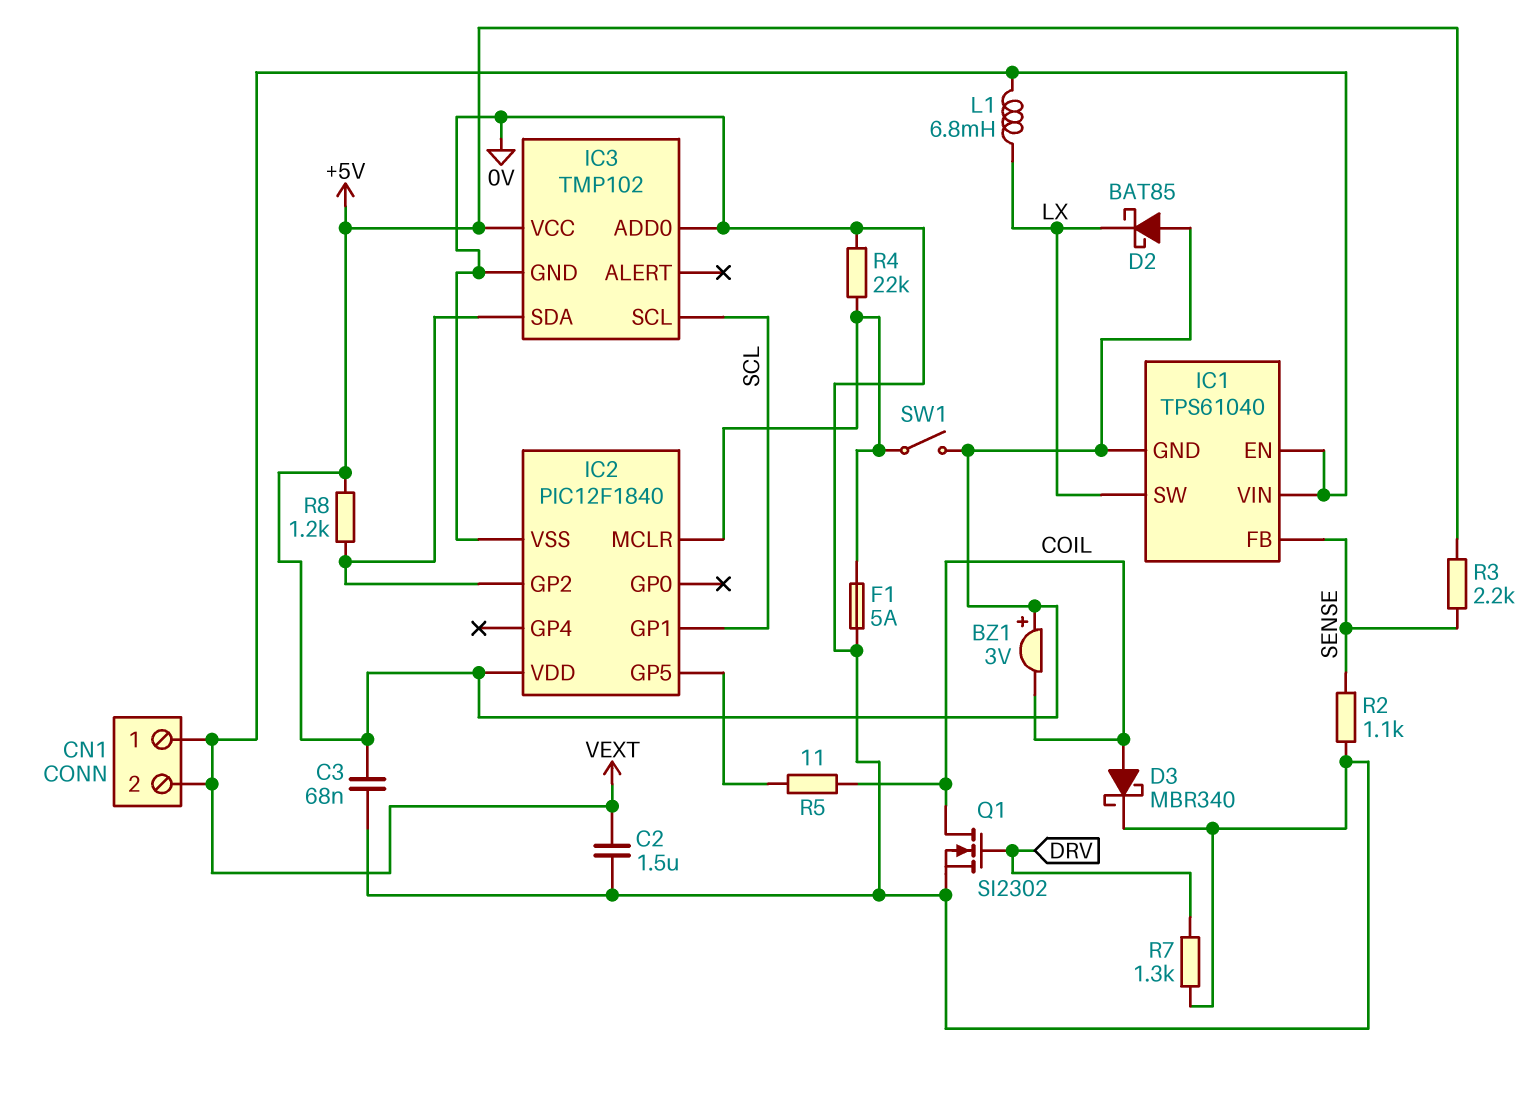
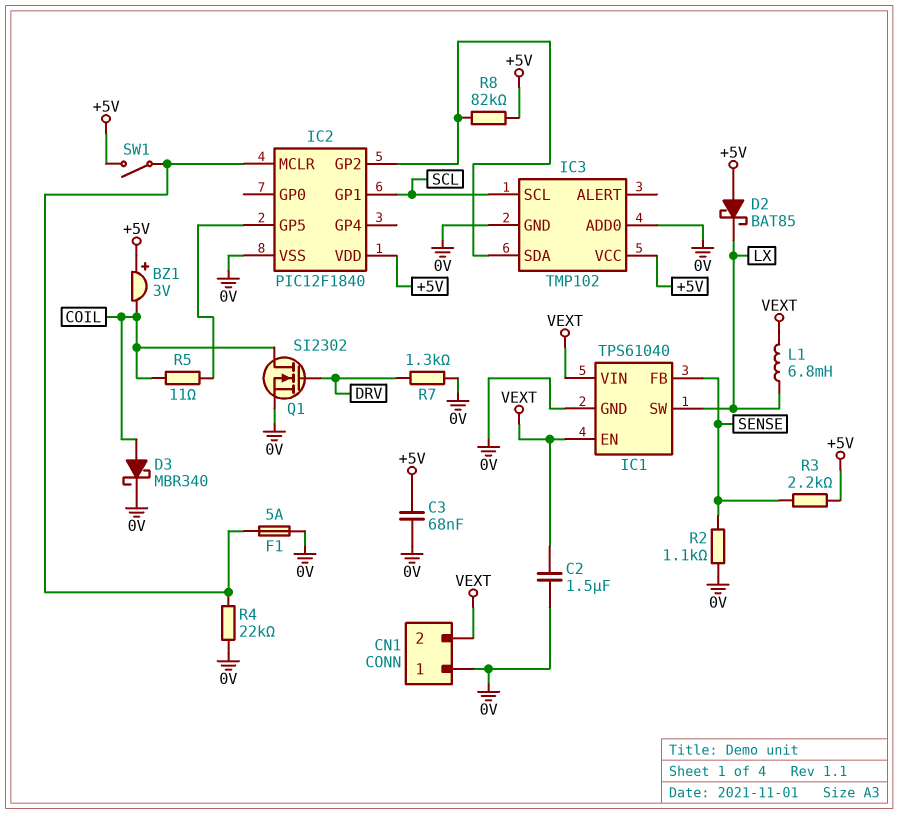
CN1 pin 1: VEXT -> 0V
IC1 pin GND: +5V -> 0V
R8: 1.2k (+5V, IC2/GP2) -> 82k (+5V, IC2/GP2)

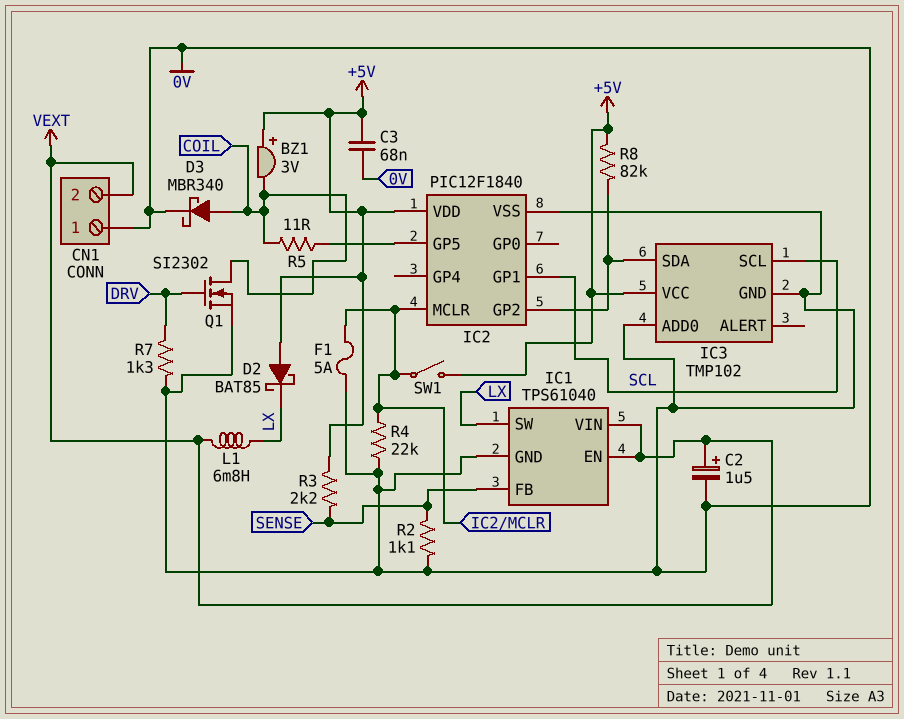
C2: 1.5uF (0V, VEXT) -> 1.5uF (plus VEXT, minus 0V)

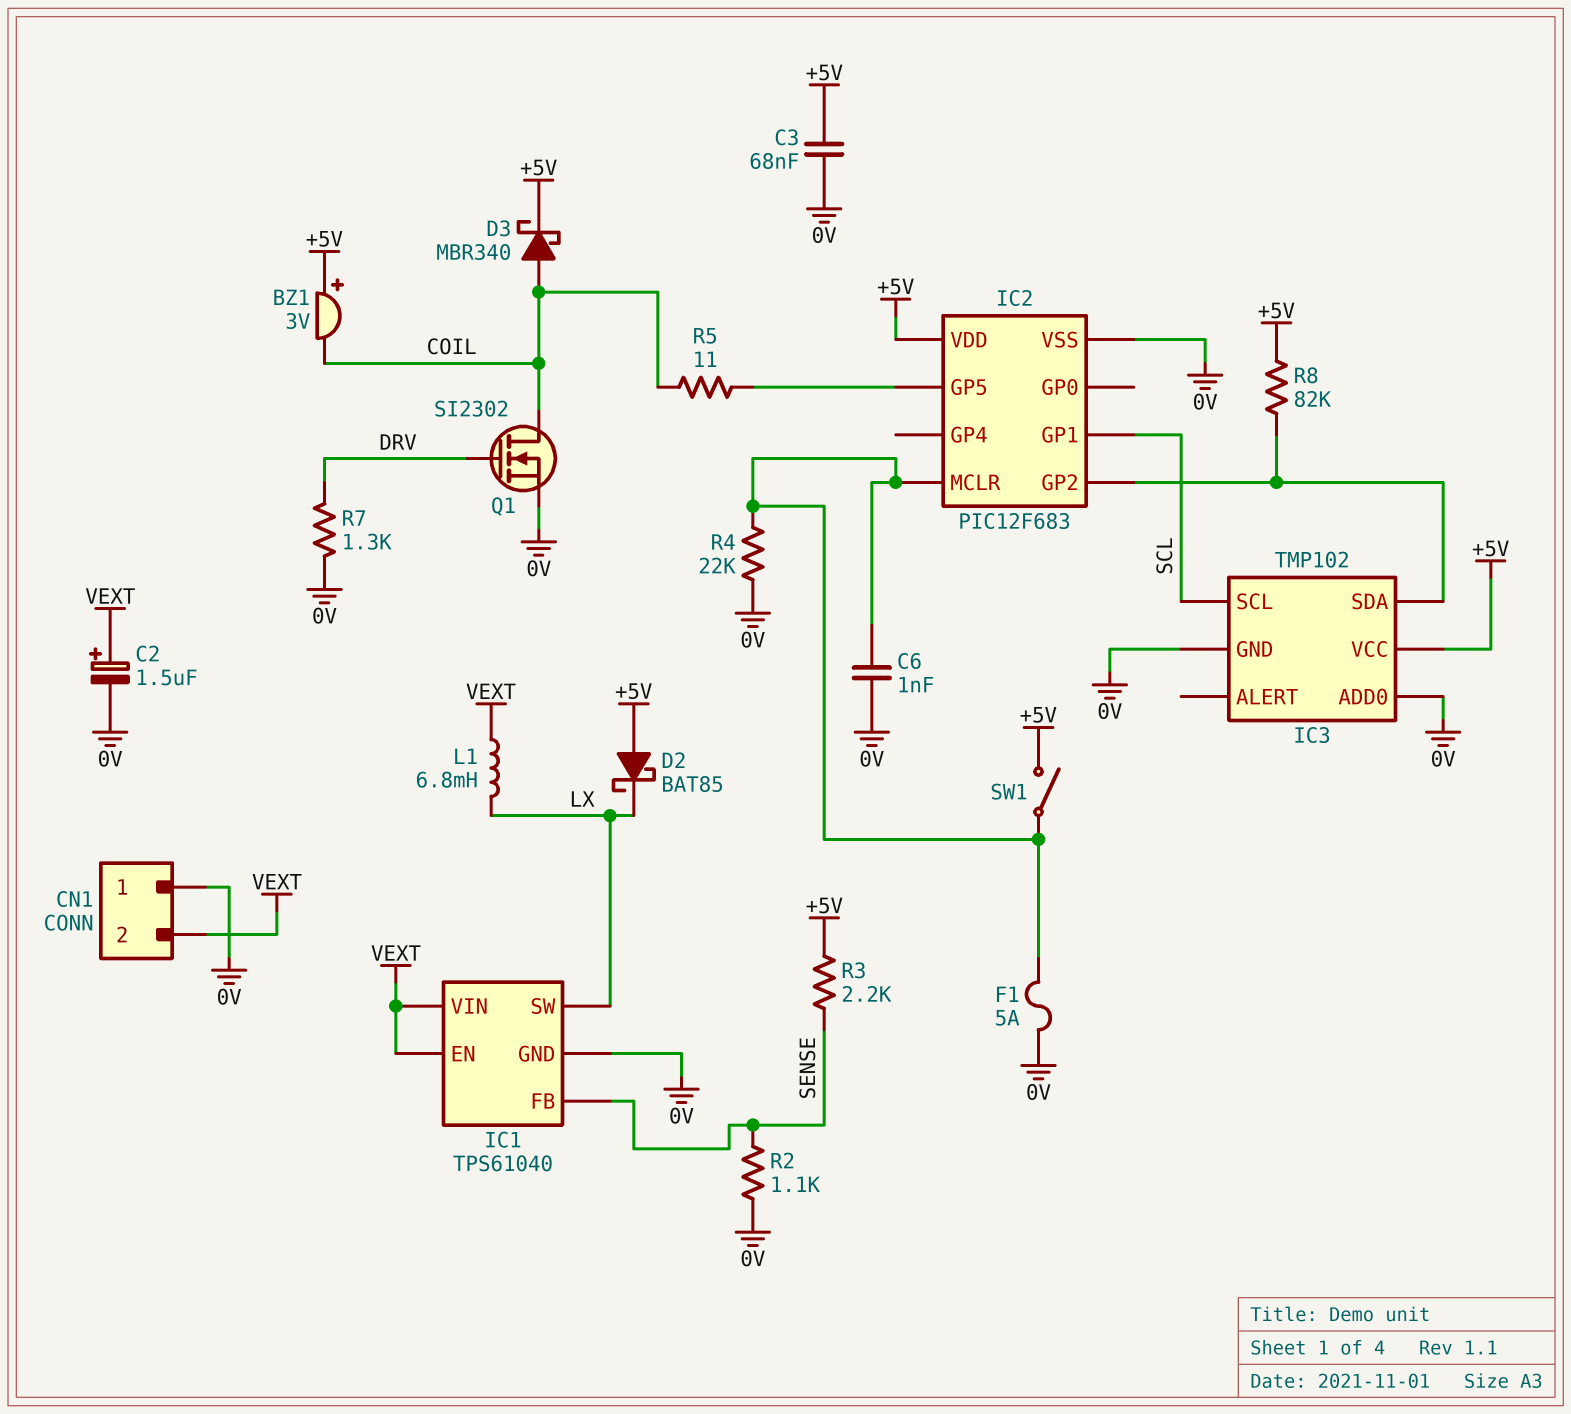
C6: none -> 1nF (0V, IC2/MCLR)
D3: schottky MBR340 (A COIL, K 0V) -> schottky MBR340 (A COIL, K +5V)
IC2: PIC12F1840 -> PIC12F683

